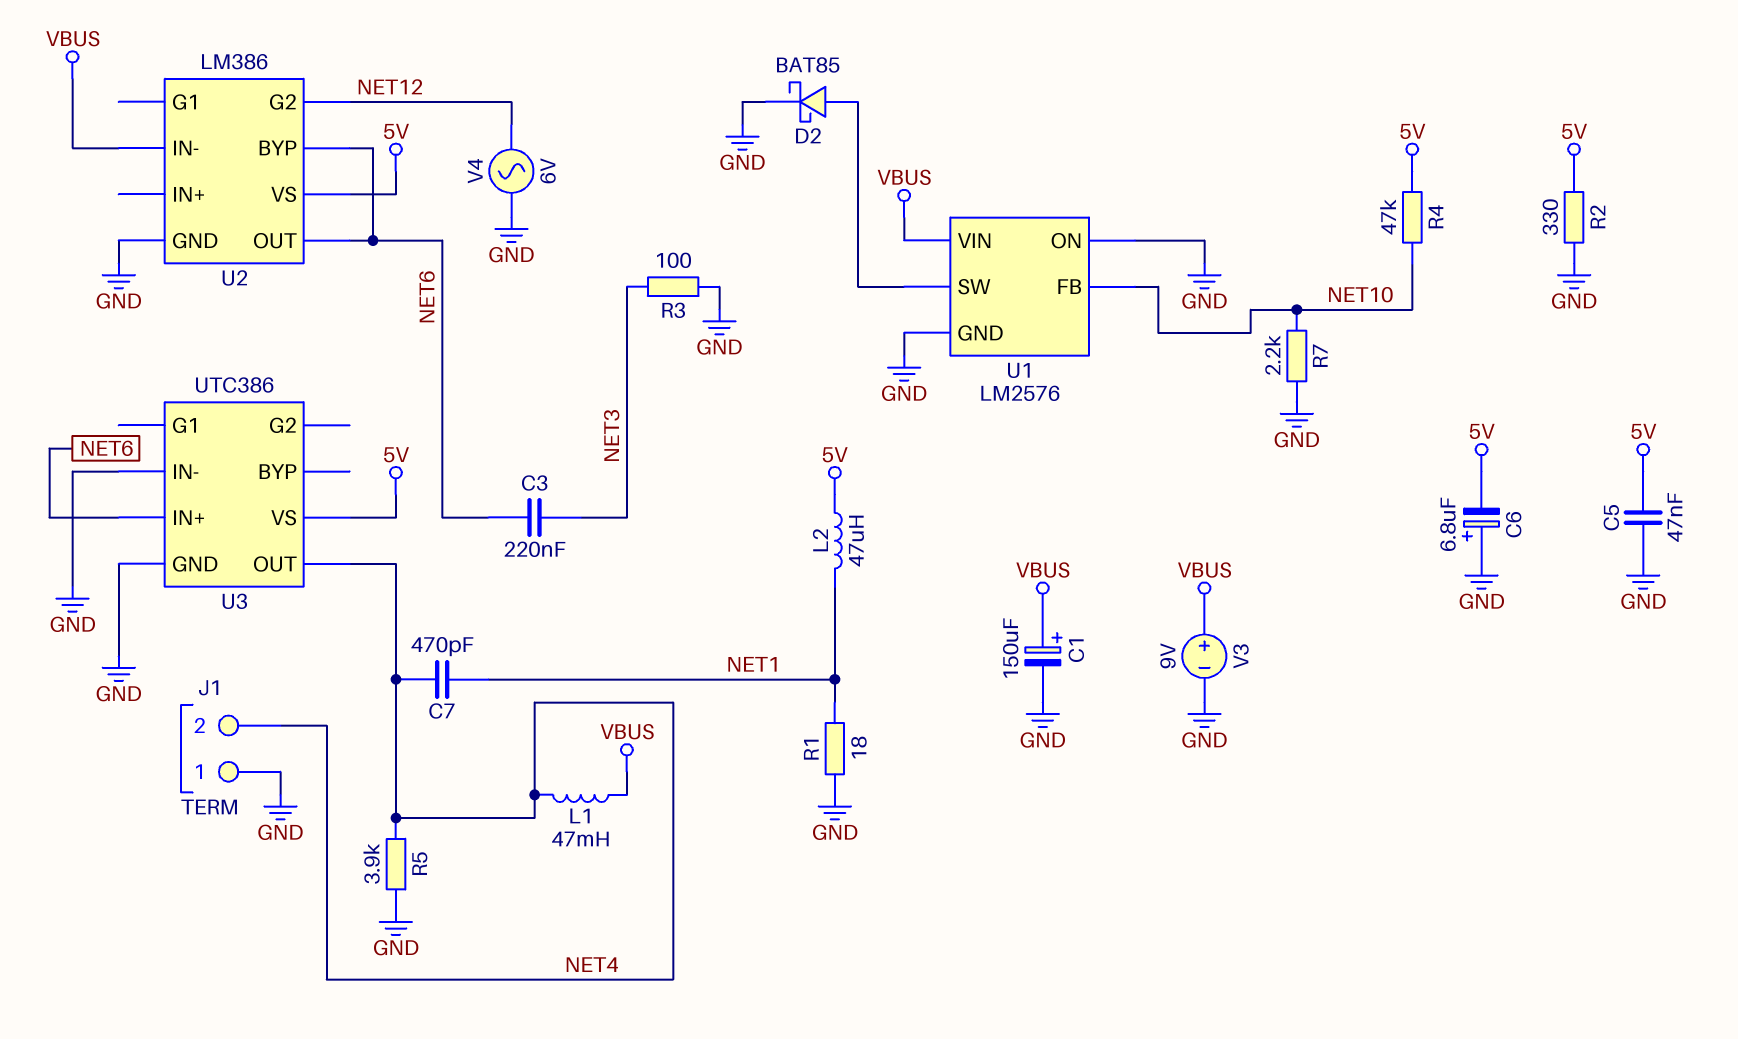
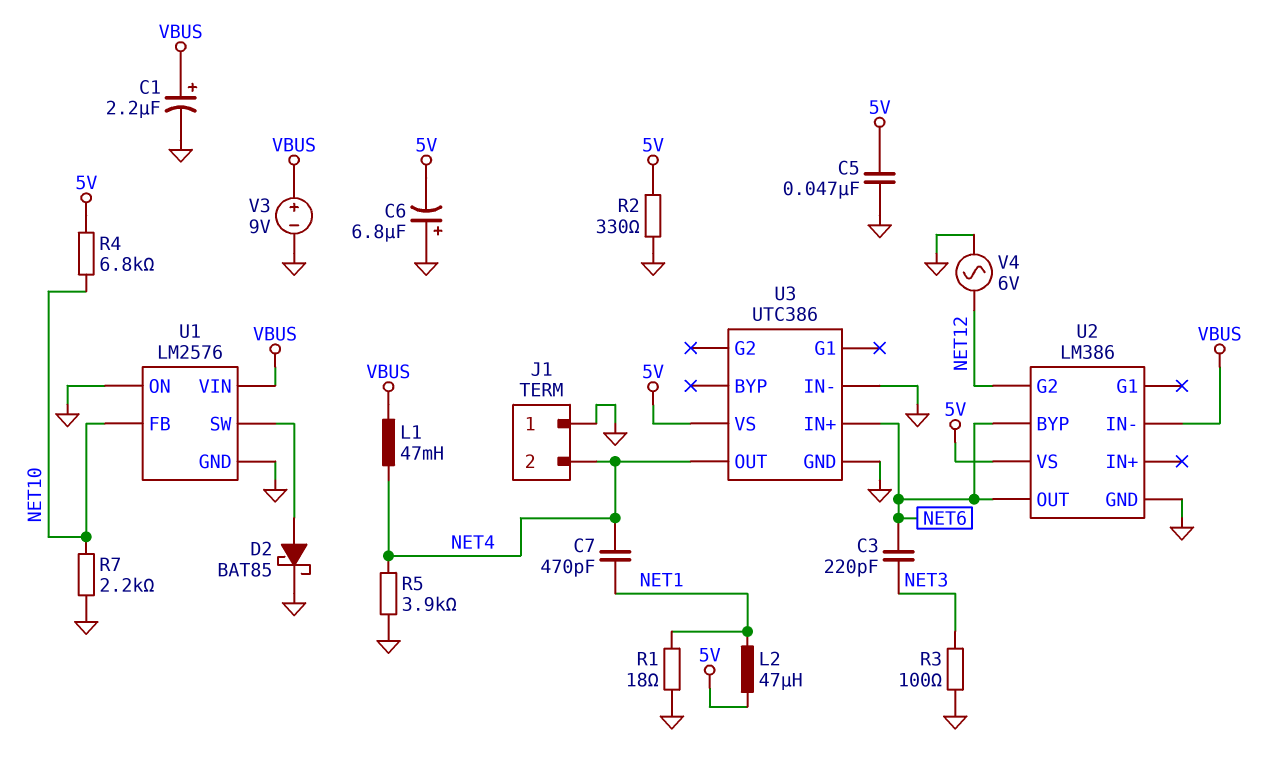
C1: 150uF (plus VBUS, minus GND) -> 2.2uF (plus VBUS, minus GND)
C3: 220nF (NET3, NET6) -> 220pF (NET3, NET6)
R4: 47k (5V, NET10) -> 6.8k (5V, NET10)

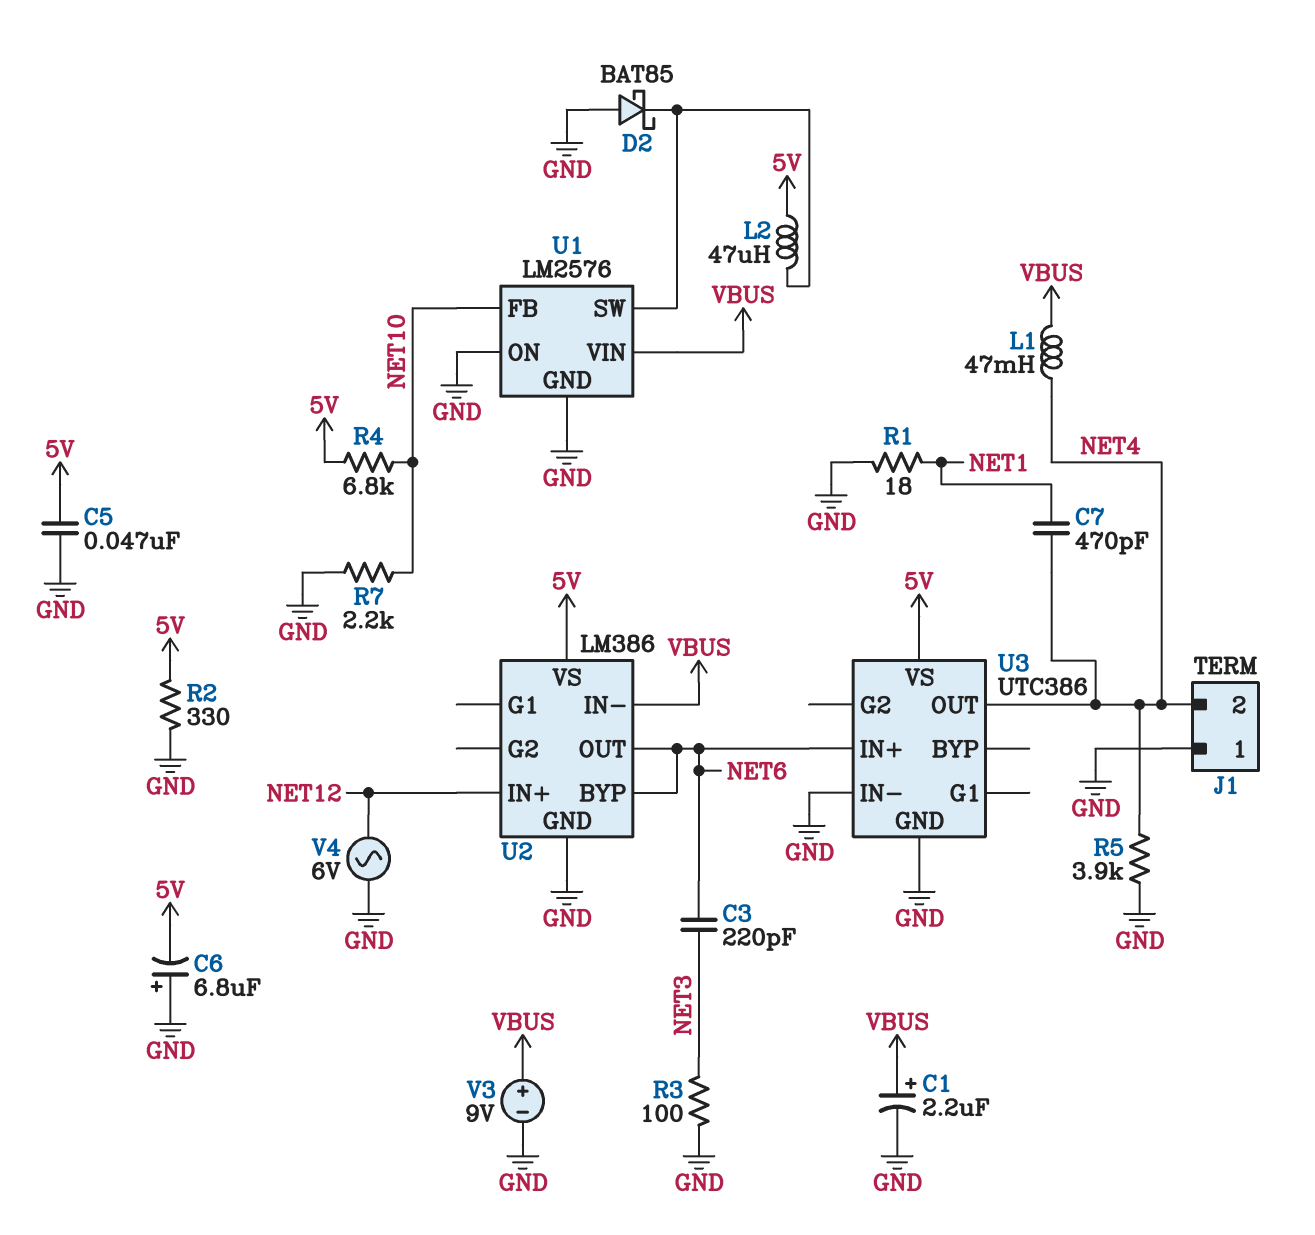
D2: schottky BAT85 (A U1/SW, K GND) -> schottky BAT85 (A GND, K U1/SW)
L2: 47uH (5V, NET1) -> 47uH (5V, U1/SW)
U2 pin G2: NET12 -> none
U2 pin IN+: none -> NET12

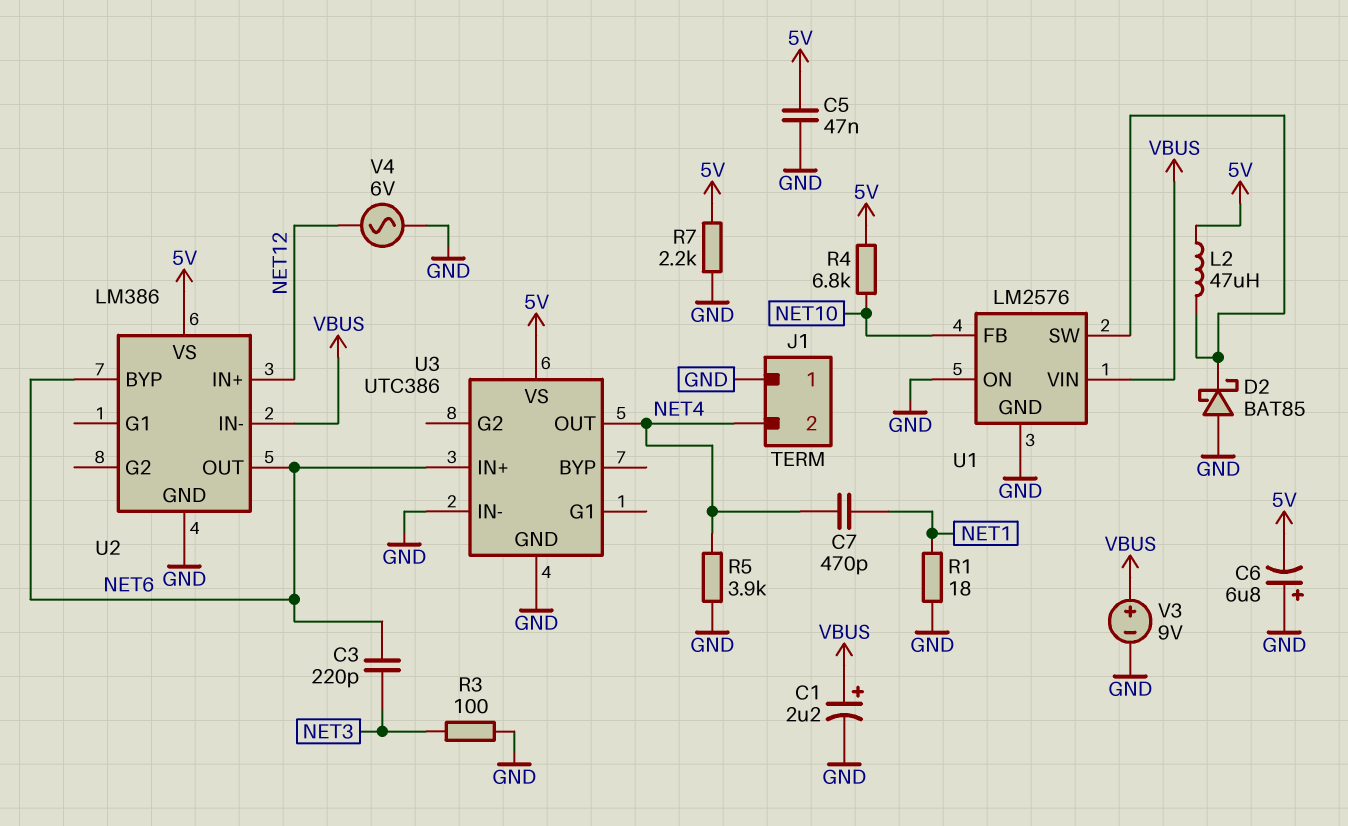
L1: 47mH (NET4, VBUS) -> none
R2: 330 (5V, GND) -> none
R7: 2.2k (GND, NET10) -> 2.2k (5V, GND)

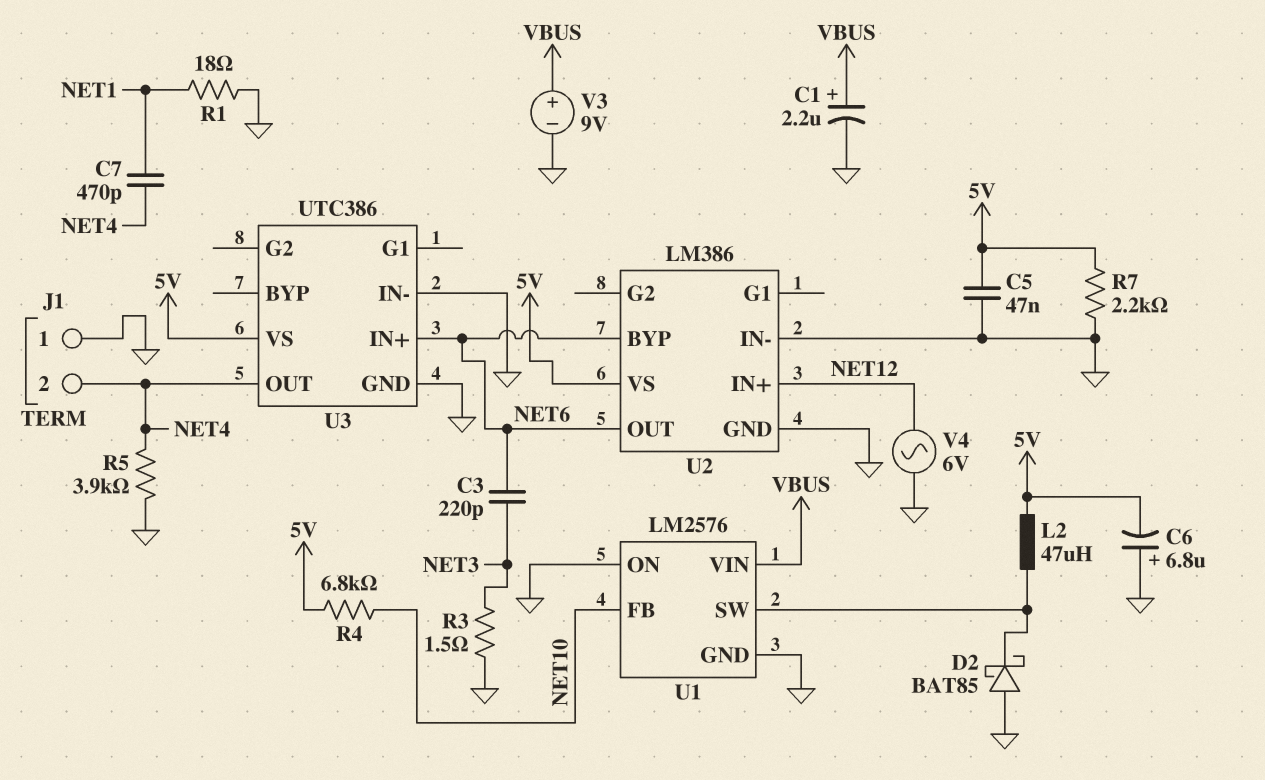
R3: 100 (GND, NET3) -> 1.5 (GND, NET3)
U2 pin IN-: VBUS -> GND

